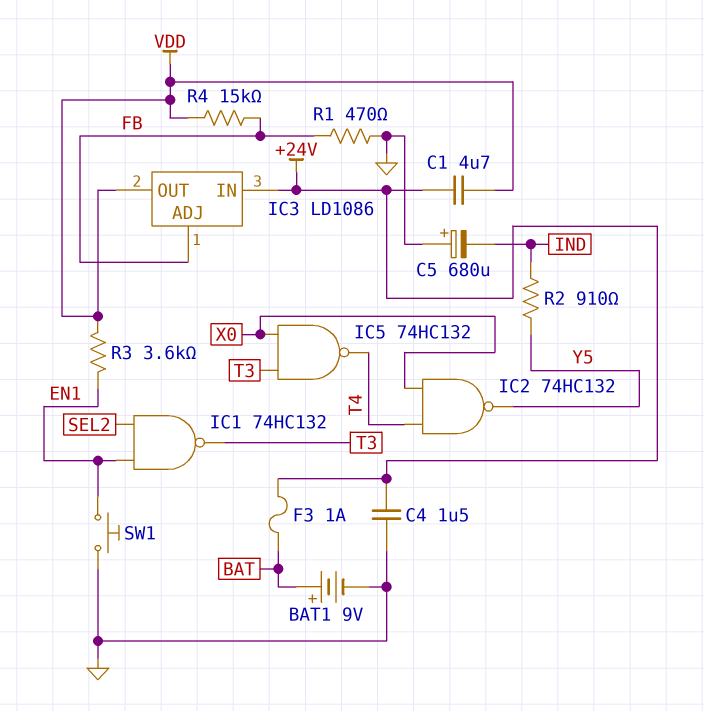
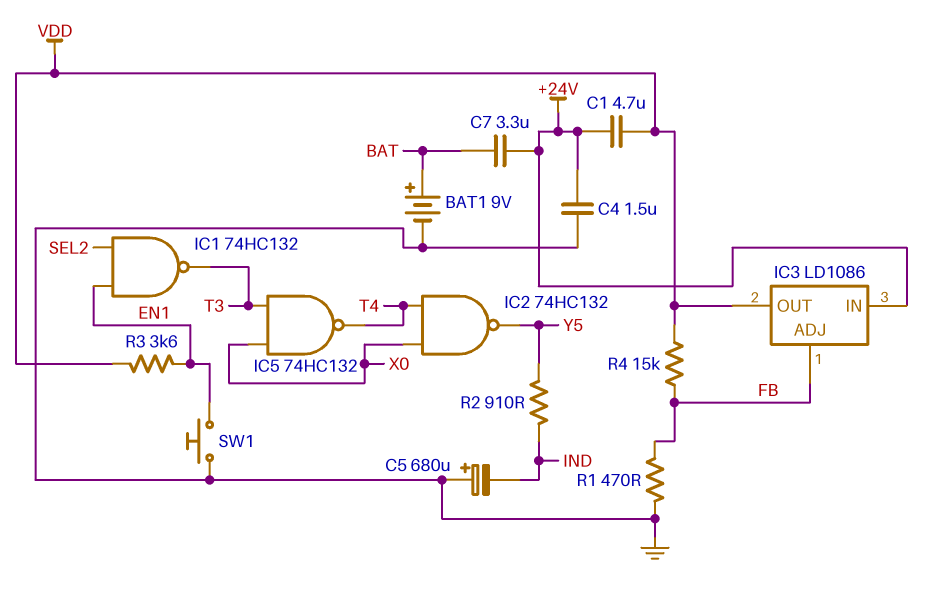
C7: none -> 3.3uF (+24V, BAT)
F3: 1A (+24V, BAT) -> none

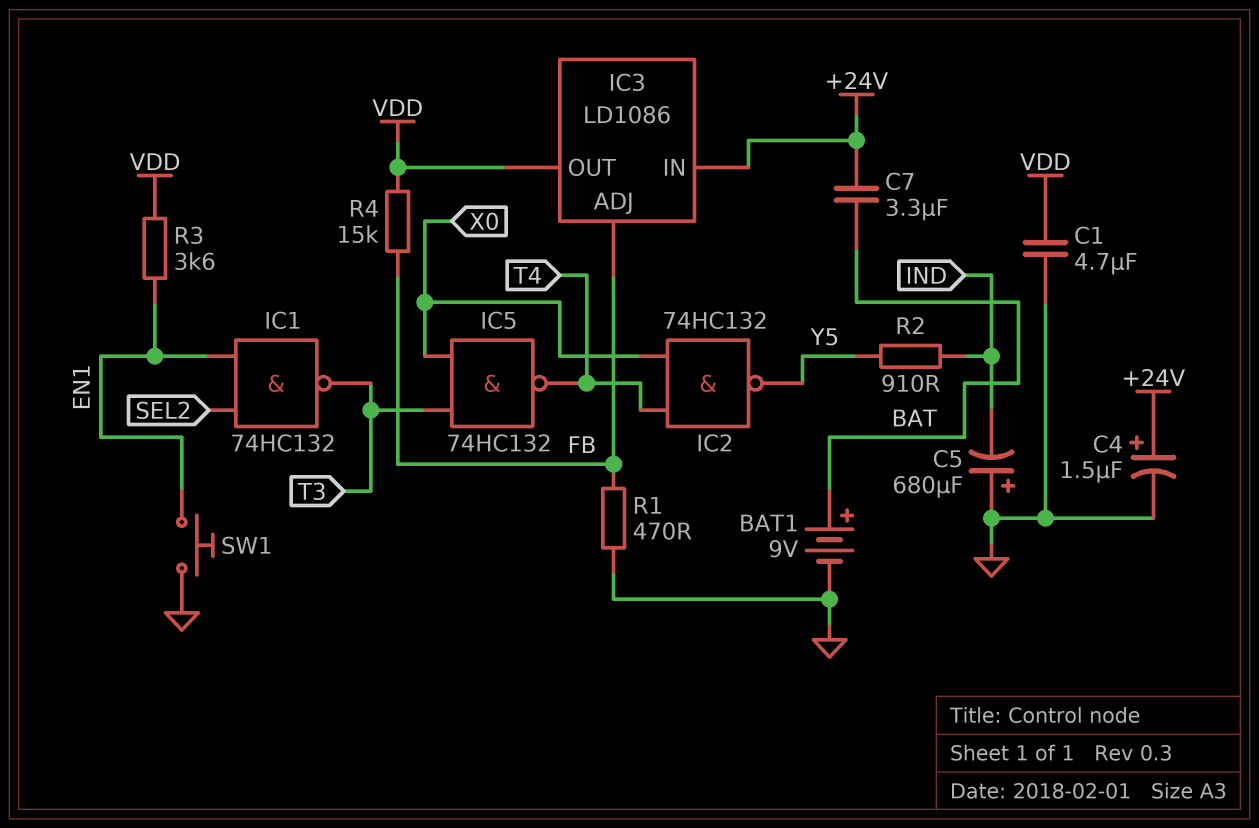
C1: 4.7uF (+24V, VDD) -> 4.7uF (GND, VDD)
C4: 1.5uF (+24V, GND) -> 1.5uF (plus +24V, minus GND)

